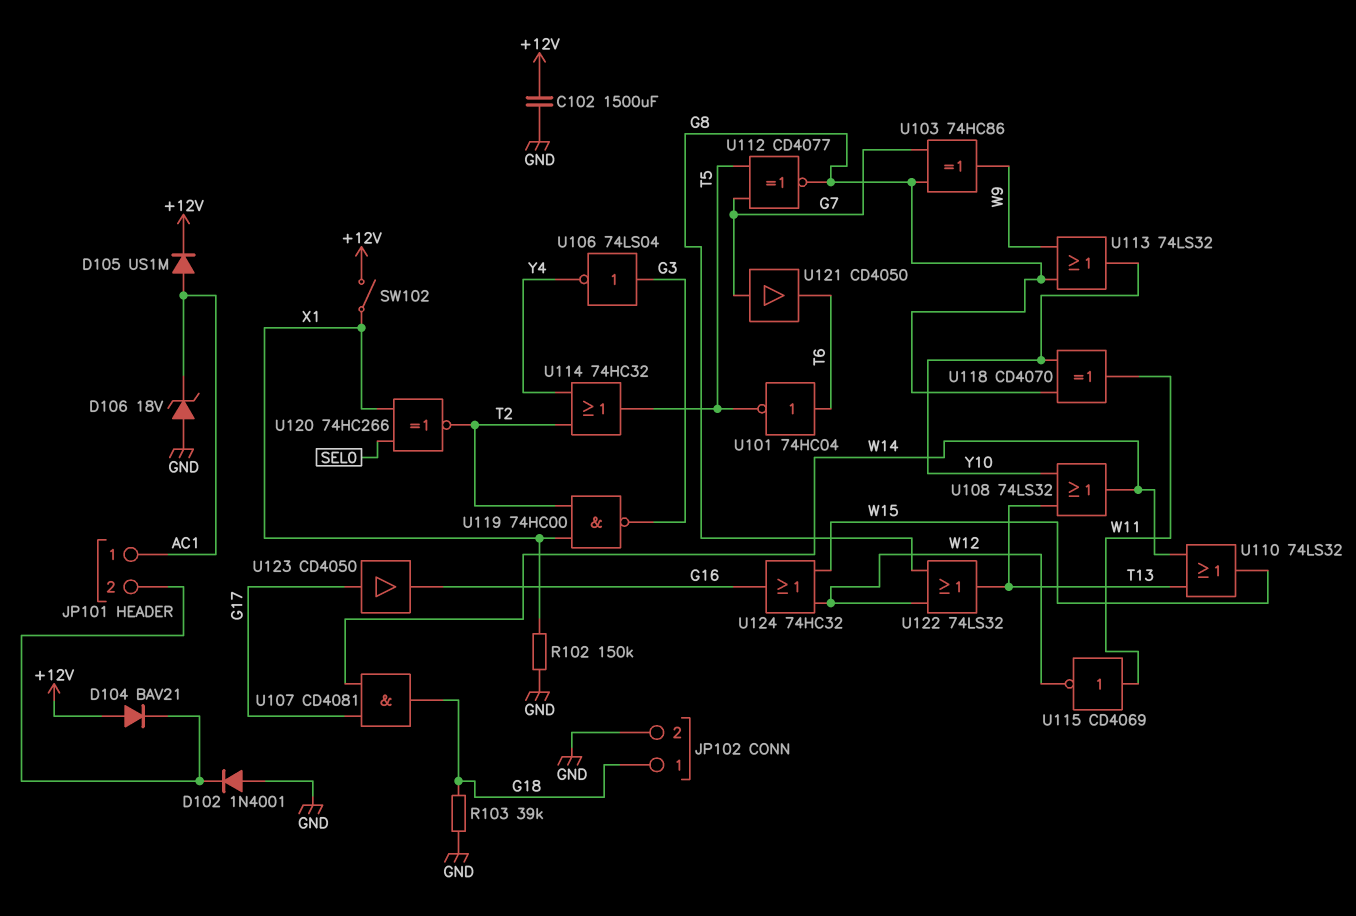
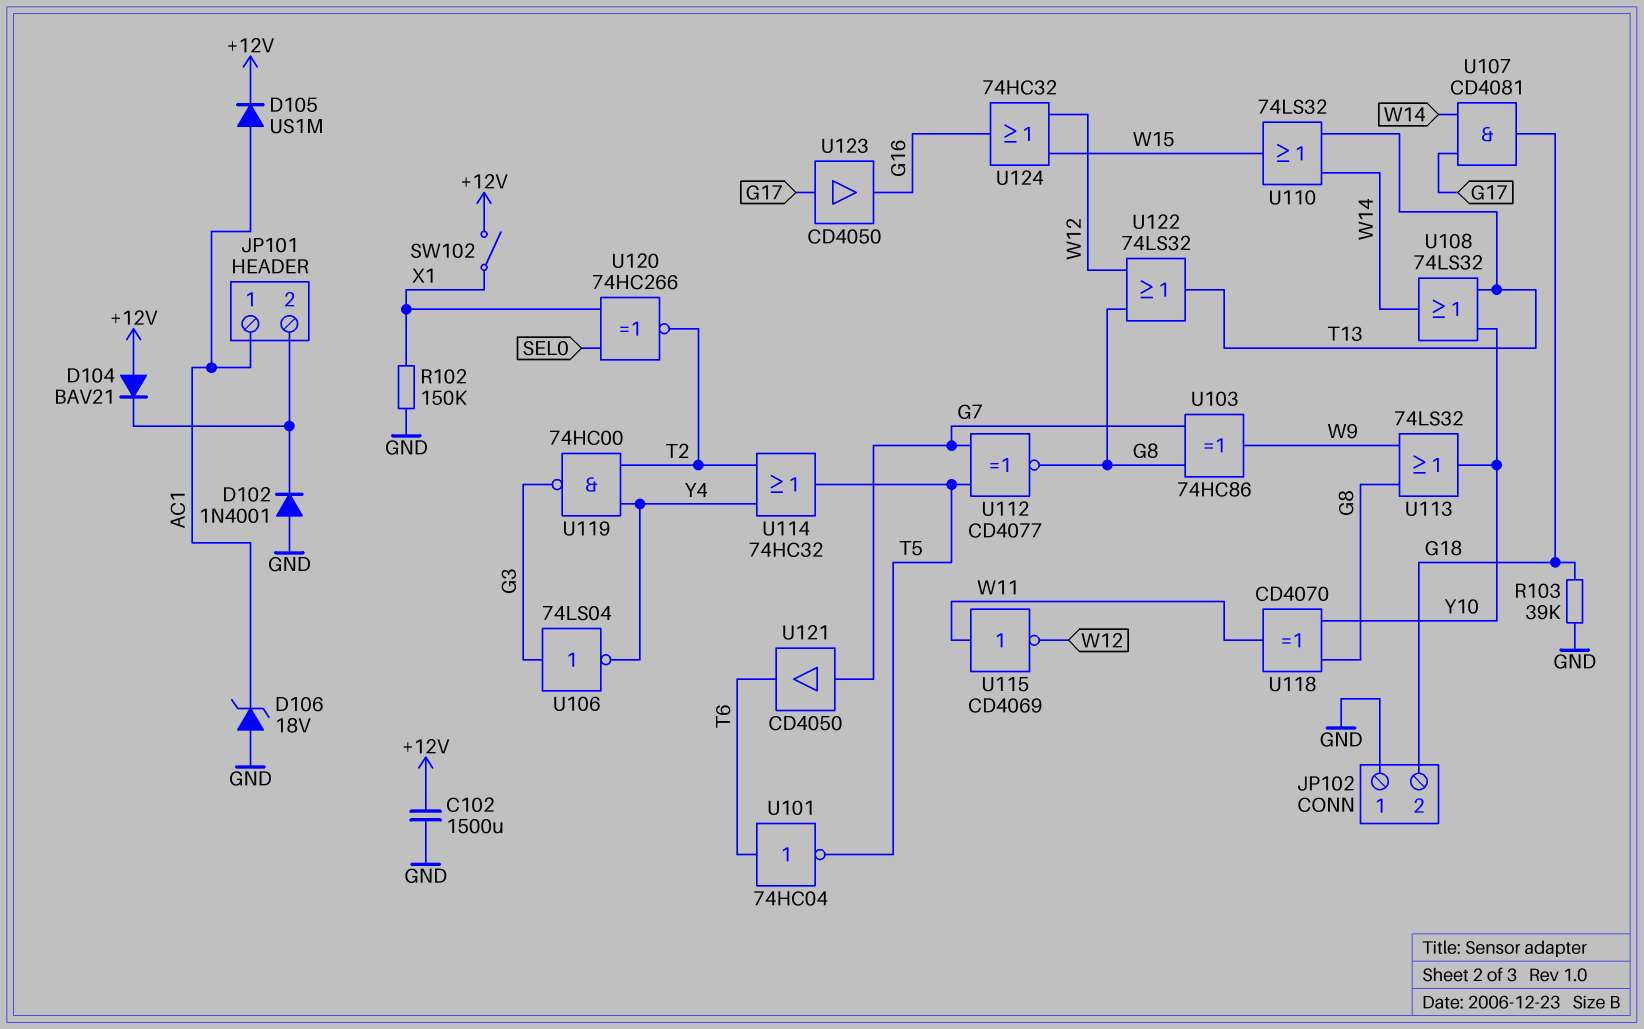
JP102 pin 1: G18 -> GND
JP102 pin 2: GND -> G18
U119: NAND 74HC00 (in T2, in X1, out G3) -> NAND 74HC00 (in T2, in Y4, out G3)

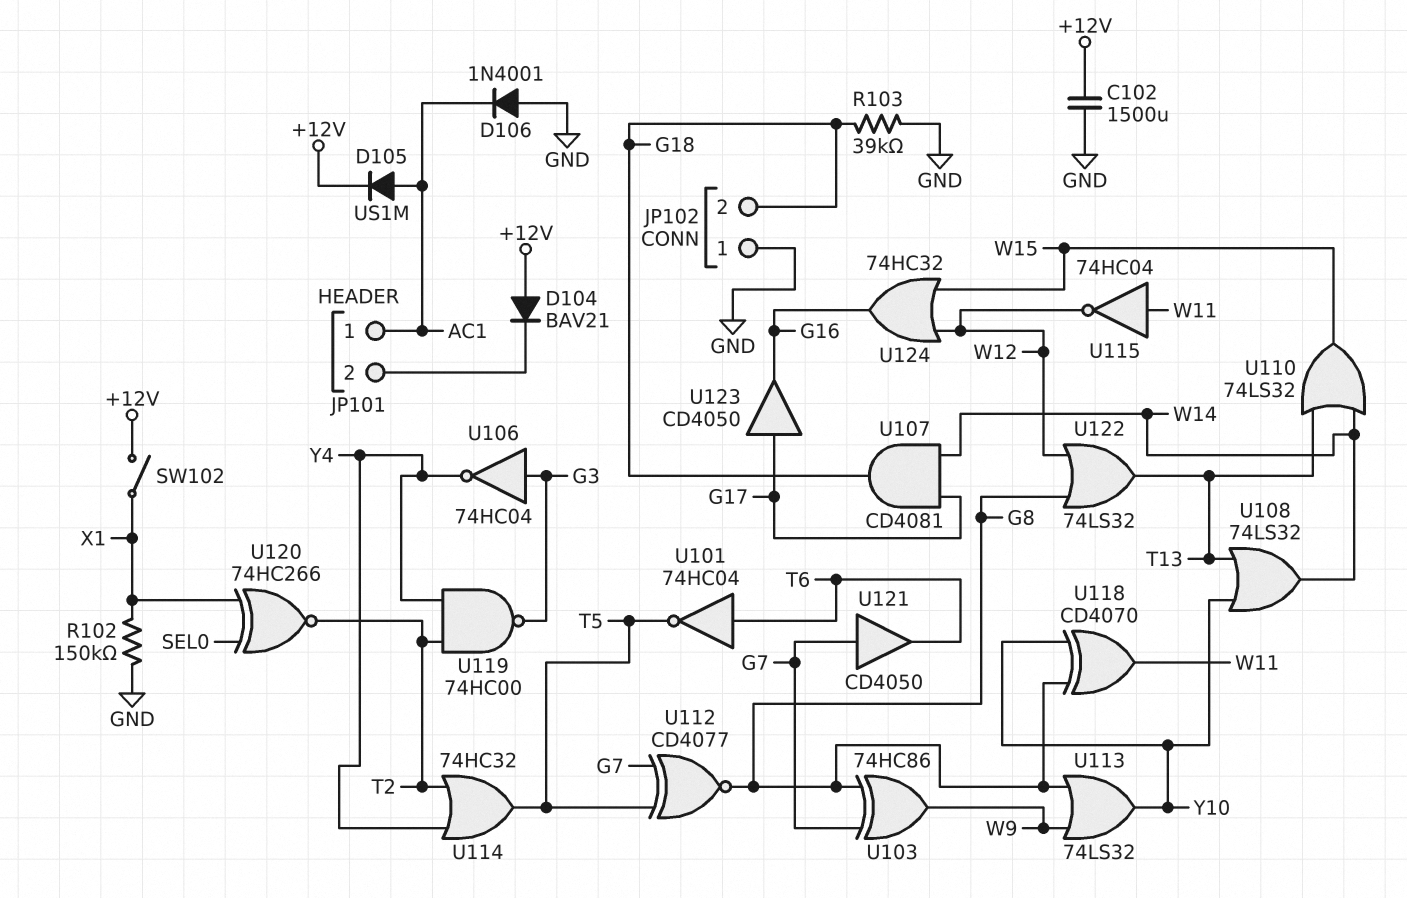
D102: diode 1N4001 (A GND, K JP101/2) -> none
D106: zener 18V (A GND, K AC1) -> diode 1N4001 (A GND, K AC1)
U106: NOT 74LS04 (in G3, out Y4) -> NOT 74HC04 (in G3, out Y4)
U115: NOT CD4069 (in W11, out W12) -> NOT 74HC04 (in W11, out W12)

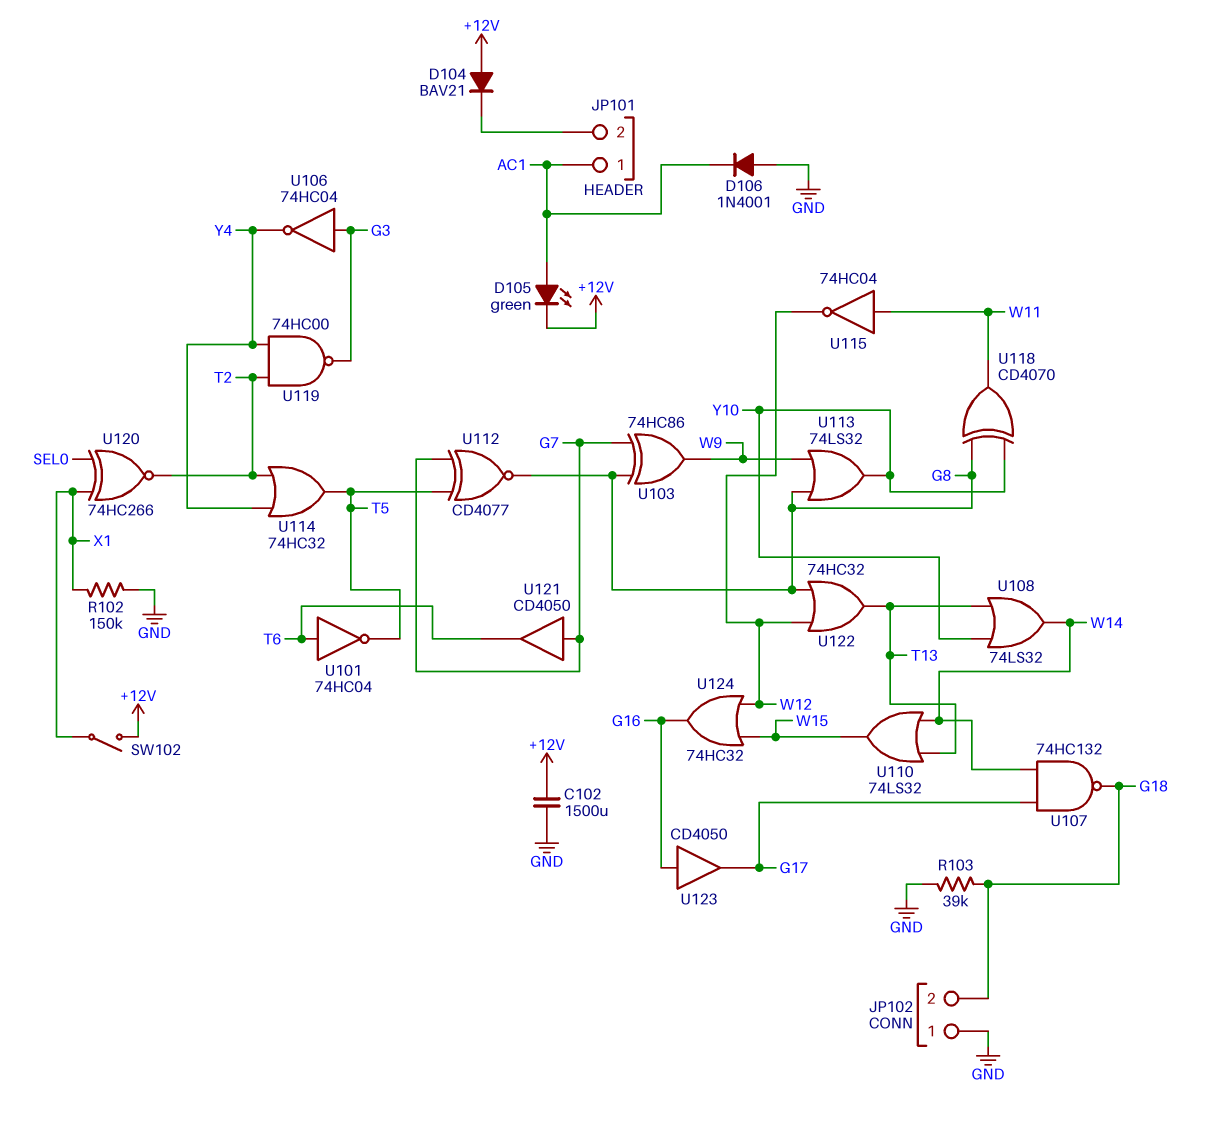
D105: diode US1M (A AC1, K +12V) -> LED green (A AC1, K +12V)
U107: AND CD4081 (in G17, in W14, out G18) -> NAND 74HC132 (in G17, in W14, out G18)
U122: OR 74LS32 (in G8, in W12, out T13) -> OR 74HC32 (in G8, in W12, out T13)
U123: buffer CD4050 (in G17, out G16) -> buffer CD4050 (in G16, out G17)

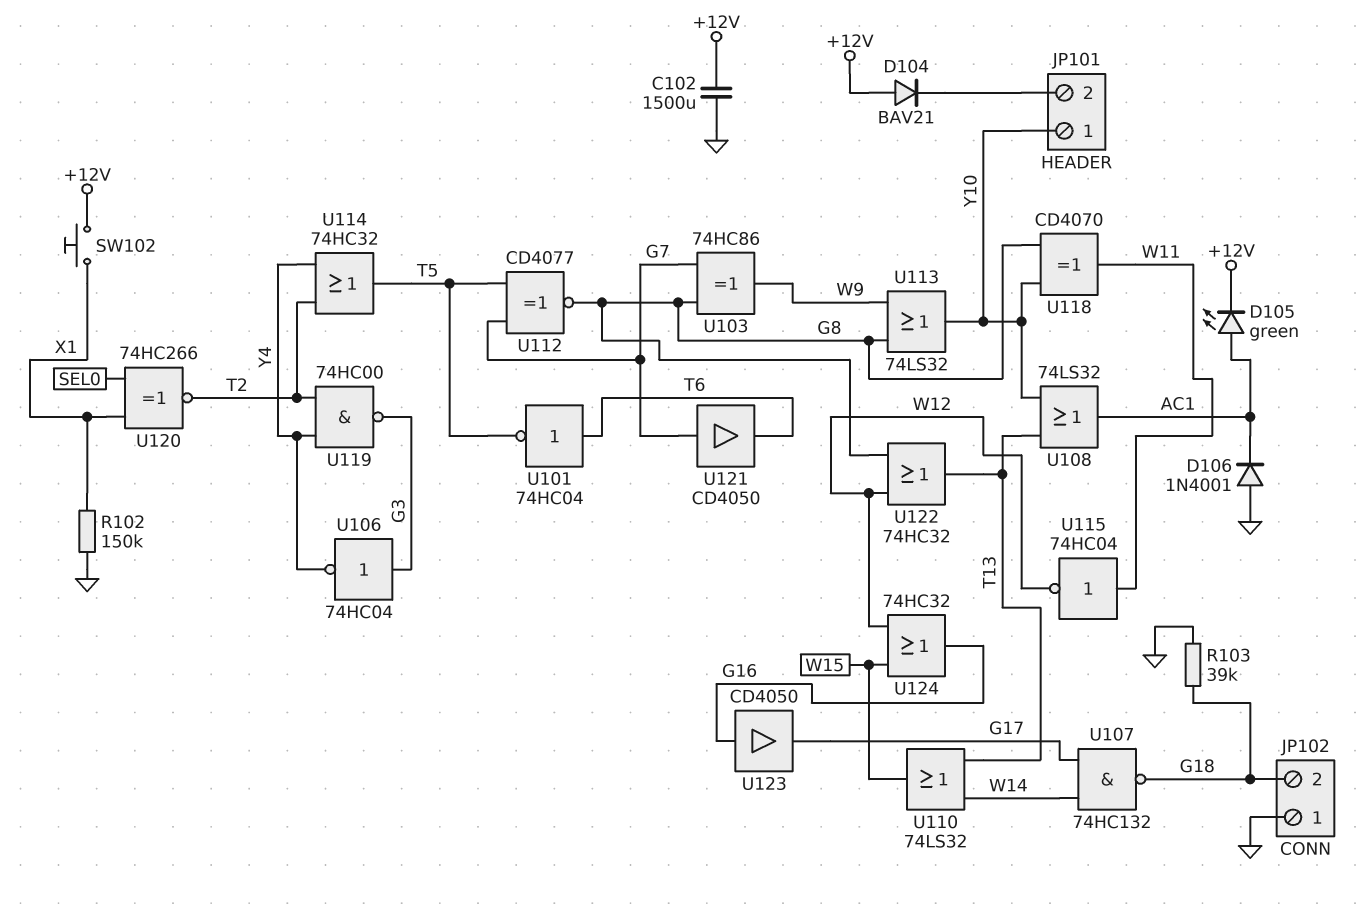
JP101 pin 1: AC1 -> Y10
SW102: switch (+12V, X1) -> button (+12V, X1)
U108: OR 74LS32 (in T13, in Y10, out W14) -> OR 74LS32 (in T13, in Y10, out AC1)

